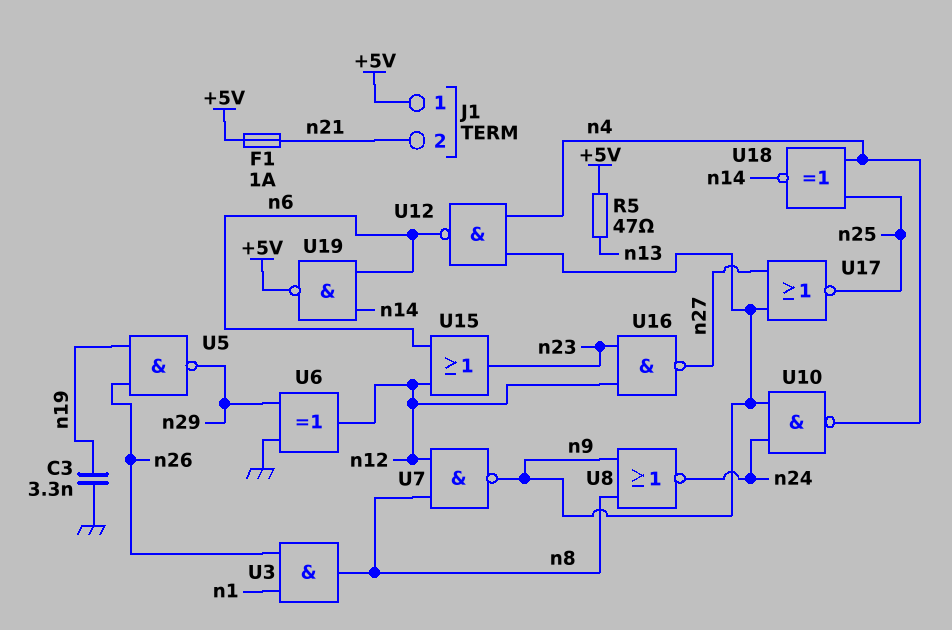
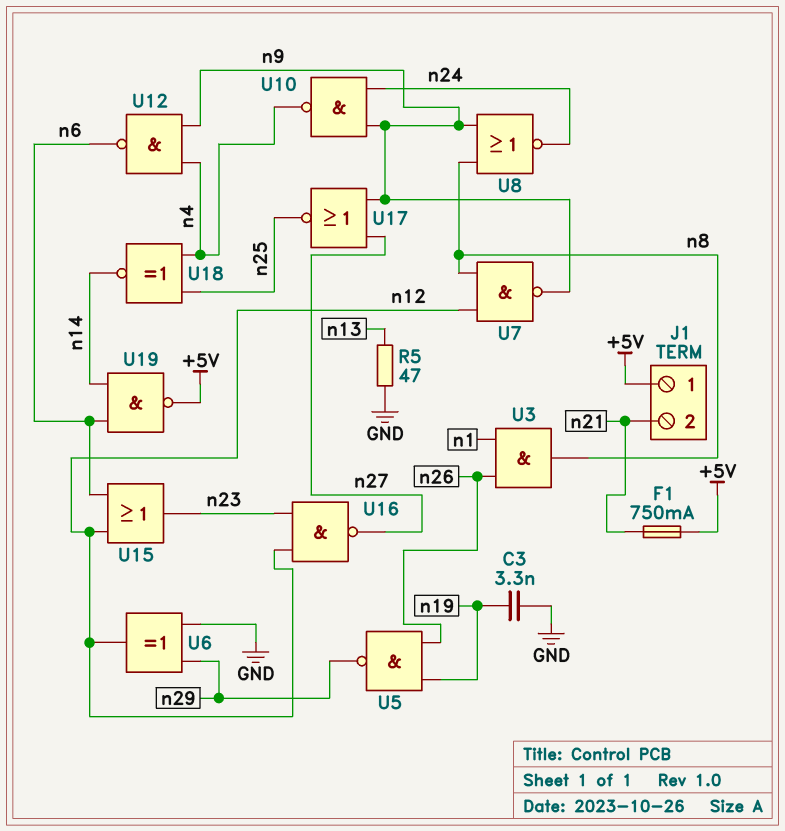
F1: 1A (+5V, n21) -> 750mA (+5V, n21)
R5: 47 (+5V, n13) -> 47 (GND, n13)

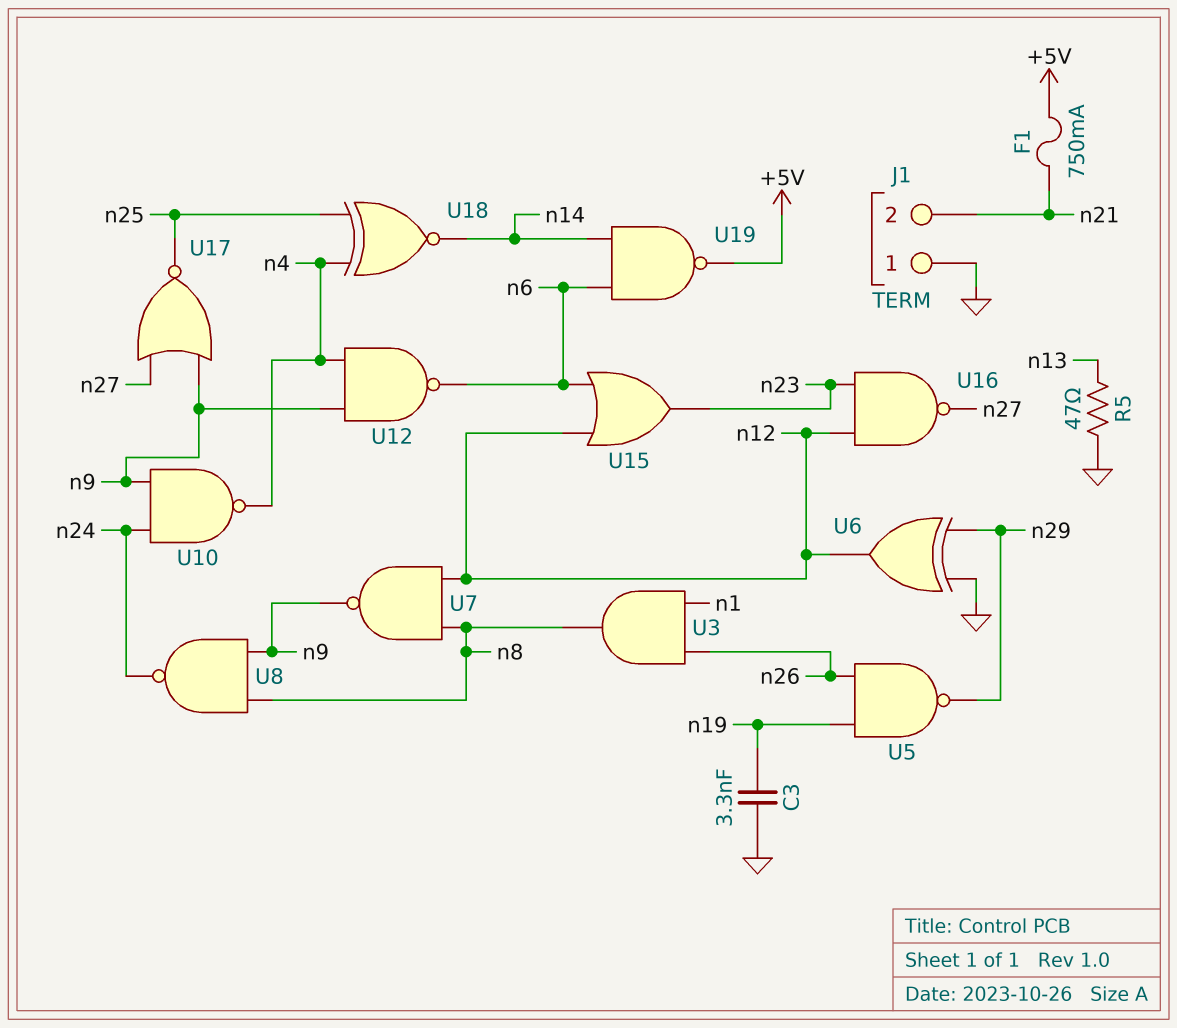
J1 pin 1: +5V -> GND
U8: NOR (in n8, in n9, out n24) -> NAND (in n8, in n9, out n24)

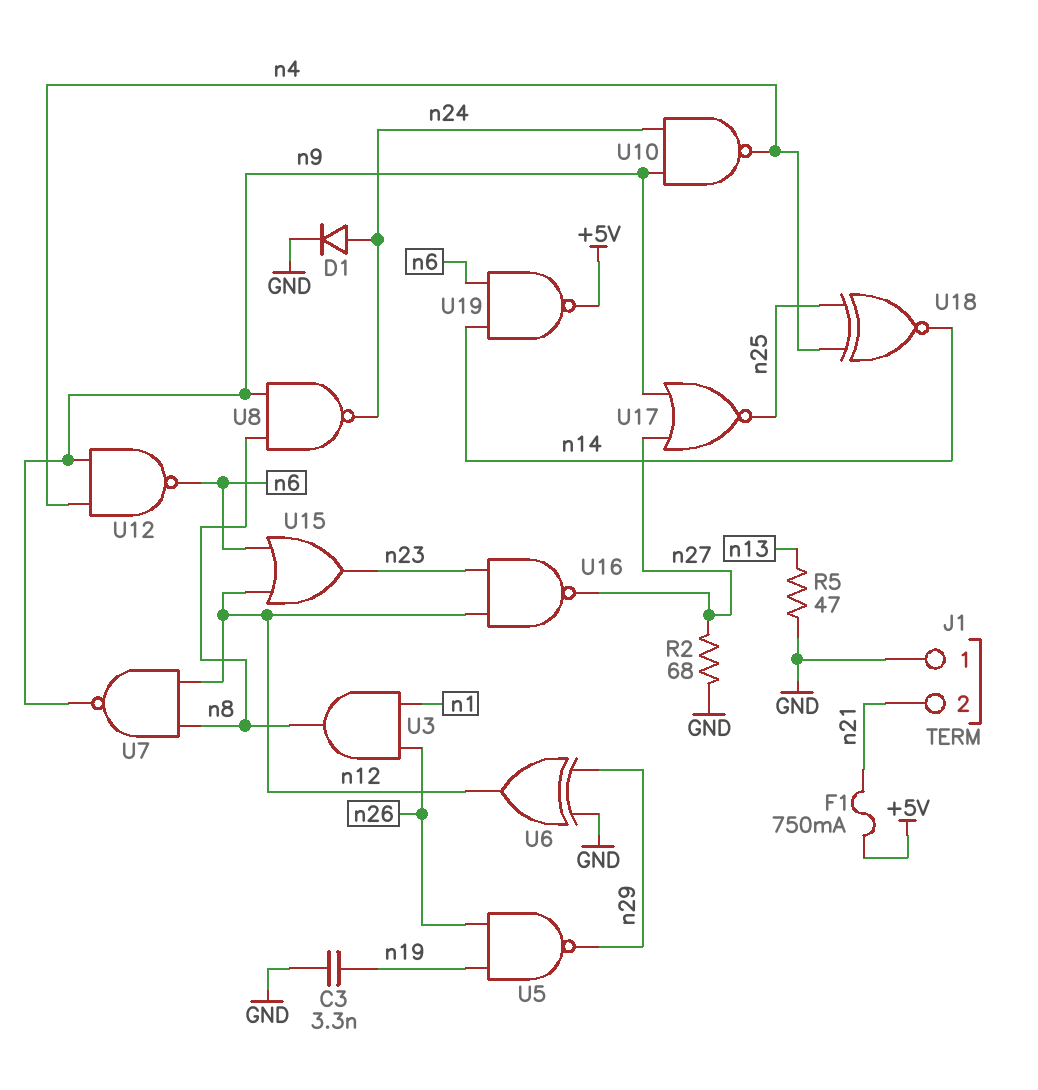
D1: none -> diode (A n24, K GND)
R2: none -> 68 (GND, n27)

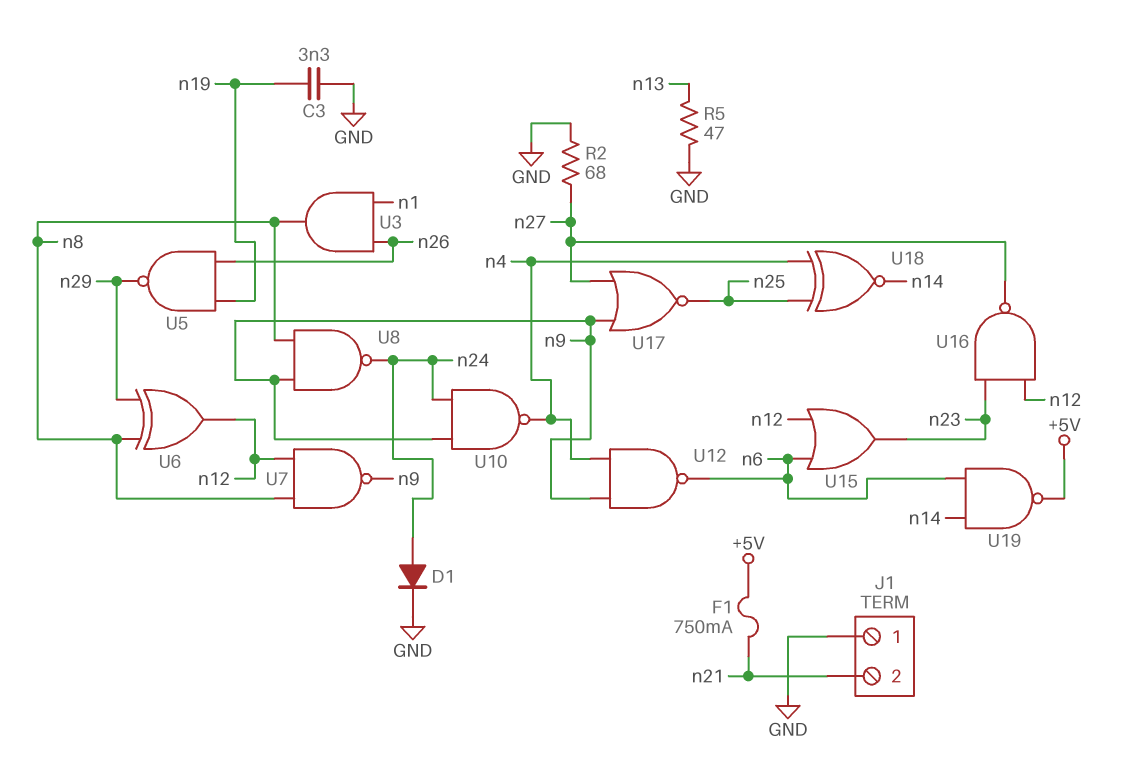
U6: XOR (in GND, in n29, out n12) -> XOR (in n8, in n29, out n12)

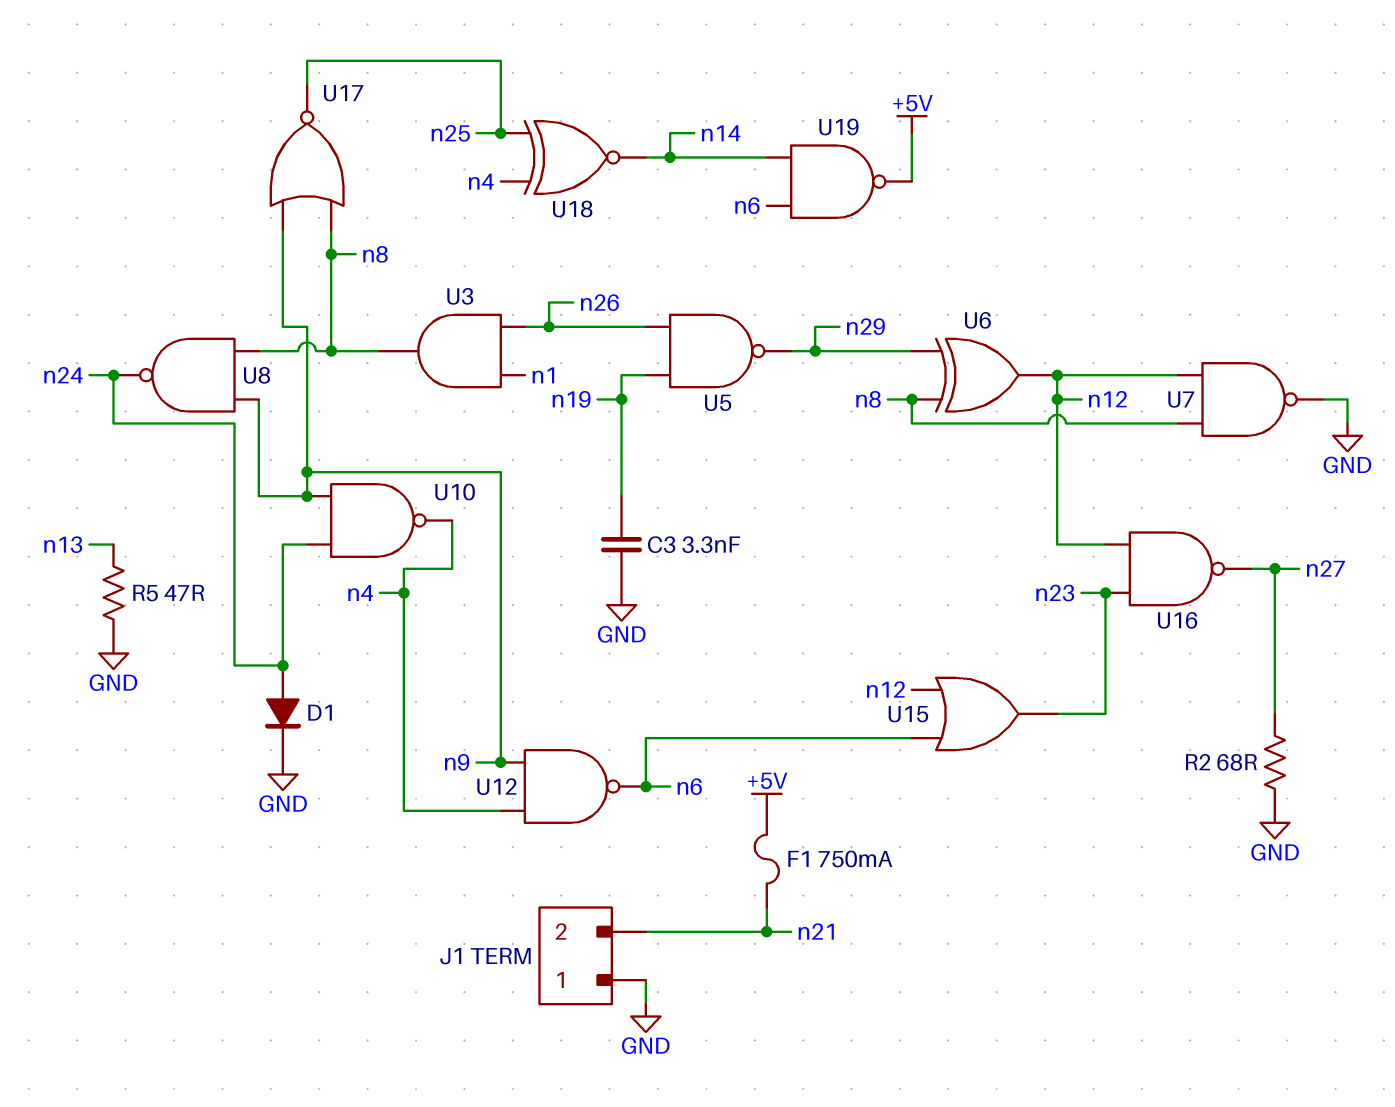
U7: NAND (in n8, in n12, out n9) -> NAND (in n8, in n12, out GND)
U17: NOR (in n9, in n27, out n25) -> NOR (in n8, in n9, out n25)

